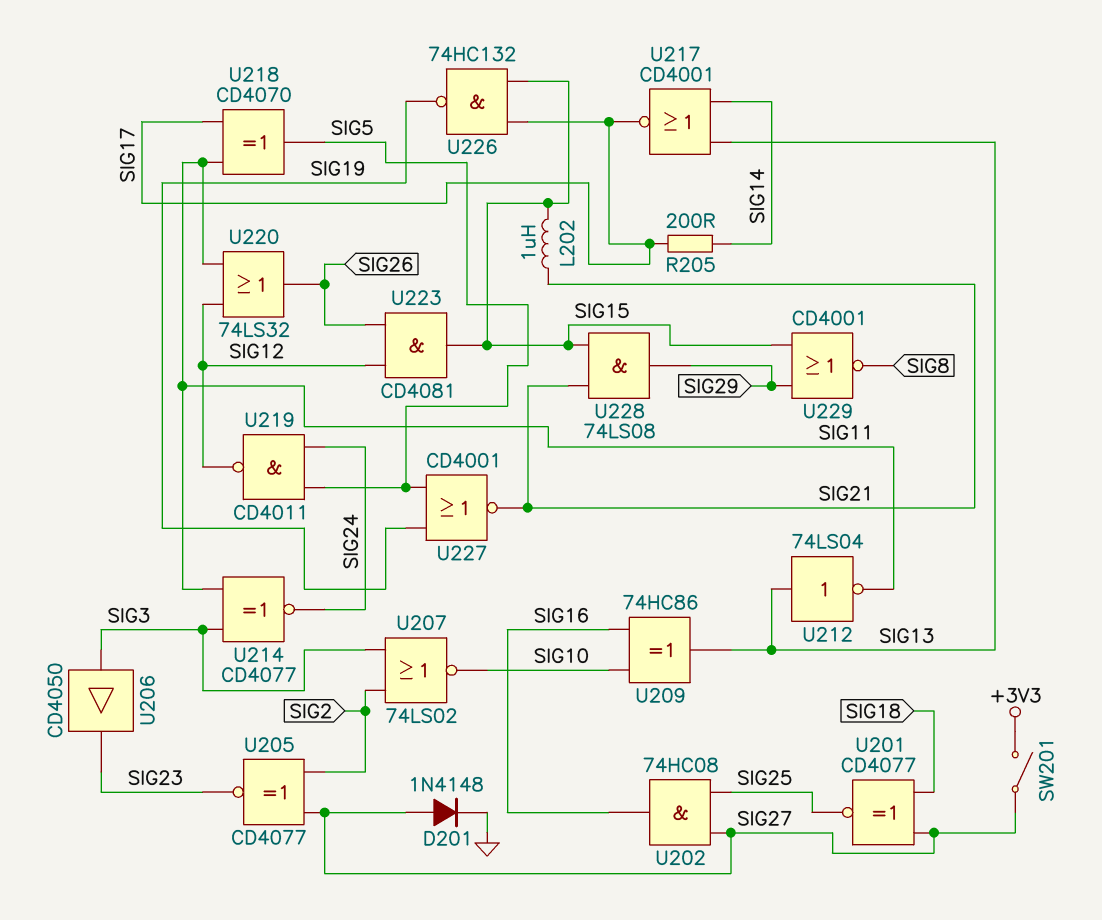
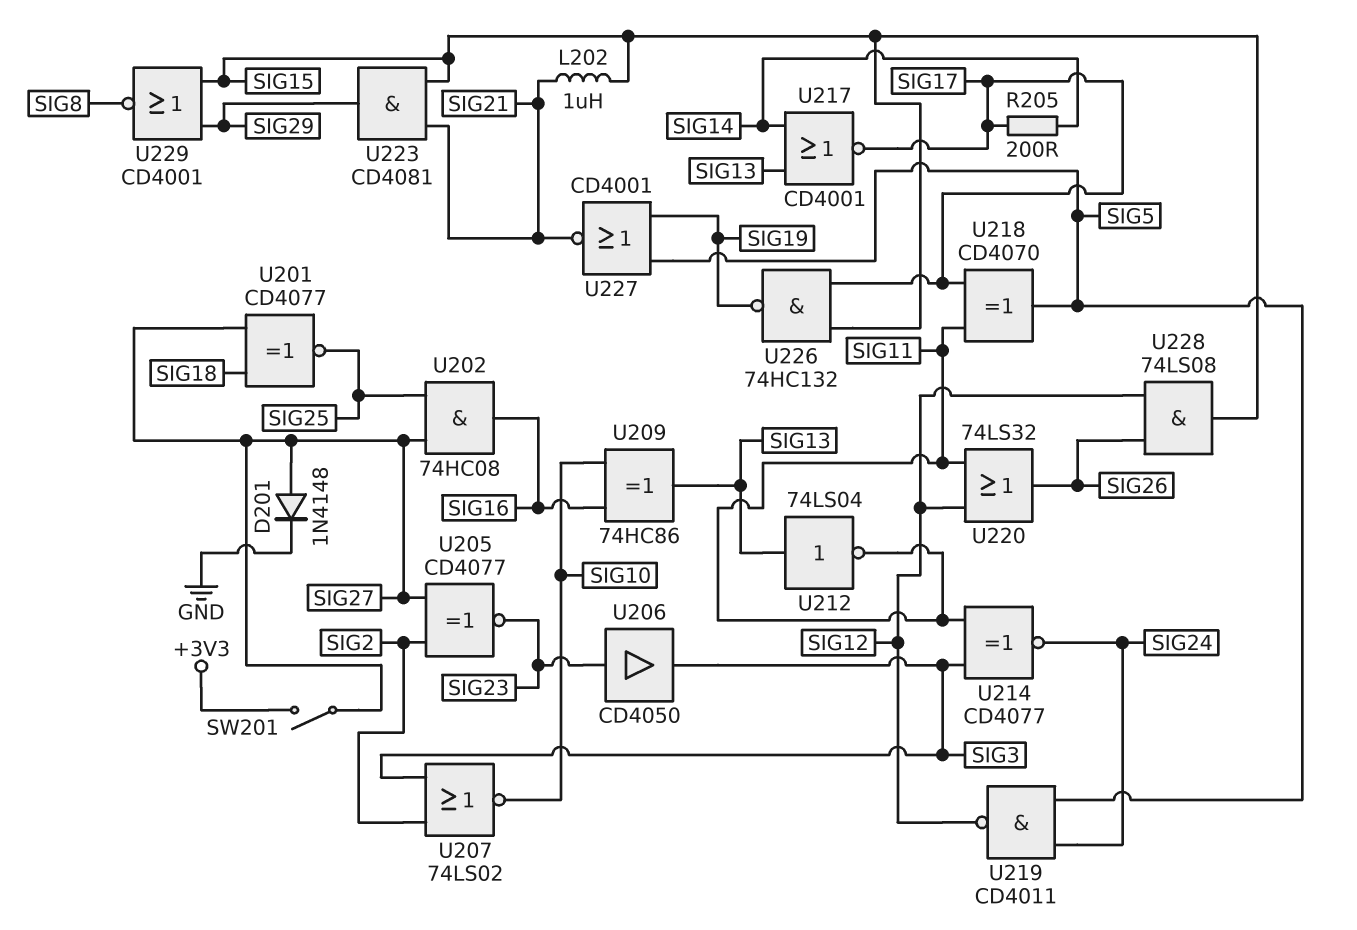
U206: buffer CD4050 (in SIG3, out SIG23) -> buffer CD4050 (in SIG23, out SIG3)
U223: AND CD4081 (in SIG12, in SIG26, out SIG15) -> AND CD4081 (in SIG15, in SIG21, out SIG29)
U228: AND 74LS08 (in SIG15, in SIG21, out SIG29) -> AND 74LS08 (in SIG12, in SIG26, out SIG15)

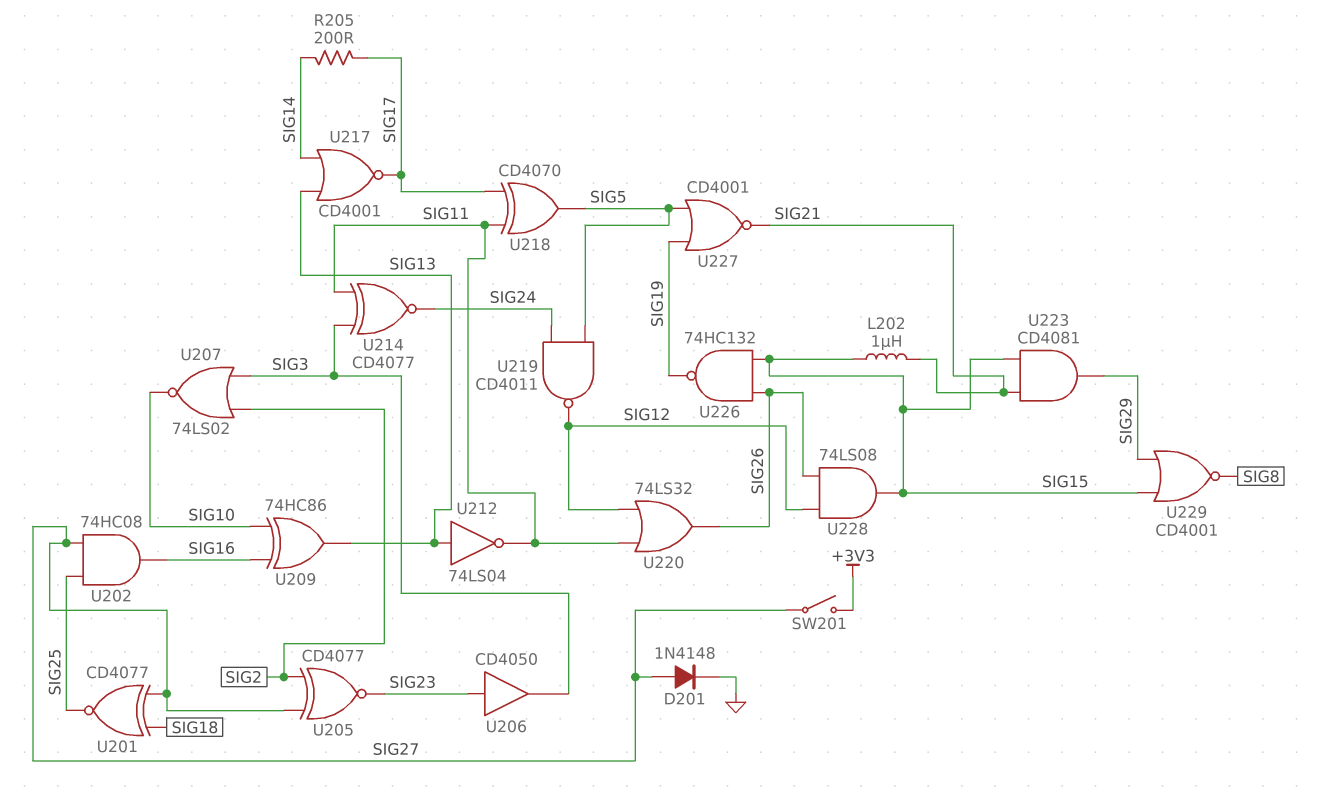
U226: NAND 74HC132 (in SIG15, in SIG17, out SIG19) -> NAND 74HC132 (in SIG15, in SIG26, out SIG19)

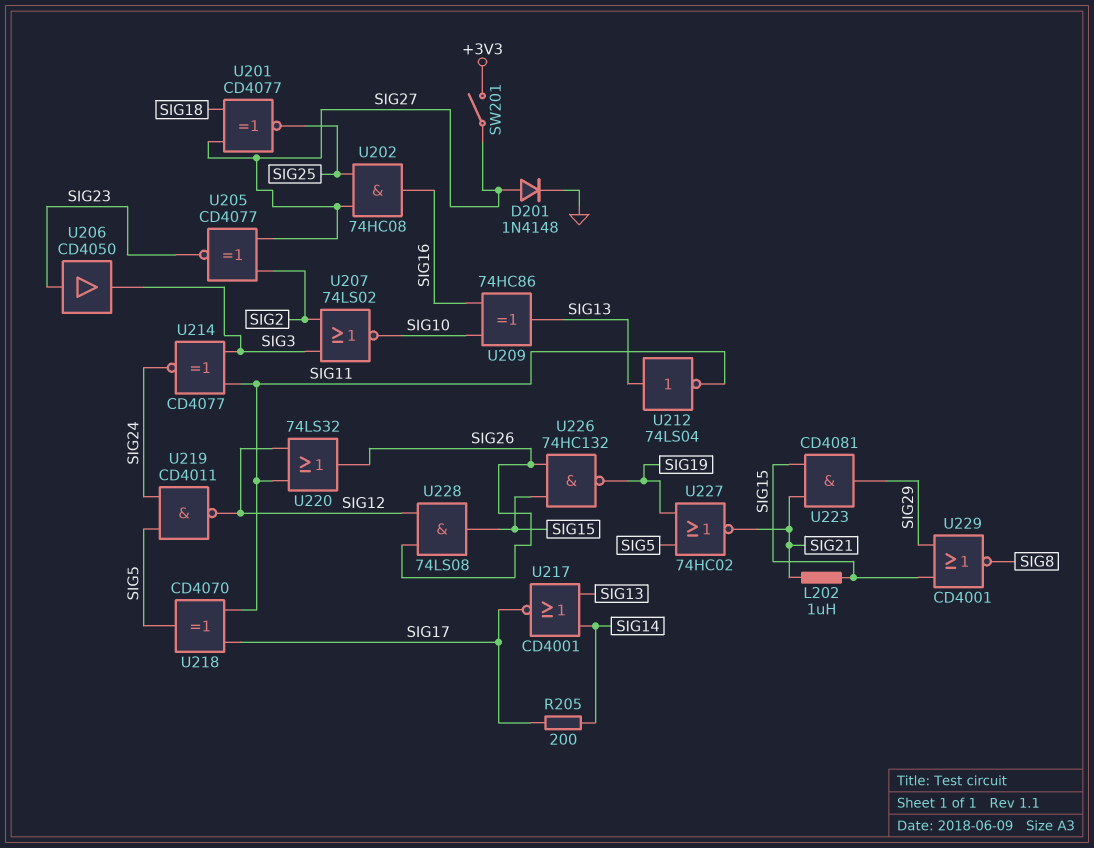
U227: NOR CD4001 (in SIG5, in SIG19, out SIG21) -> NOR 74HC02 (in SIG5, in SIG19, out SIG21)

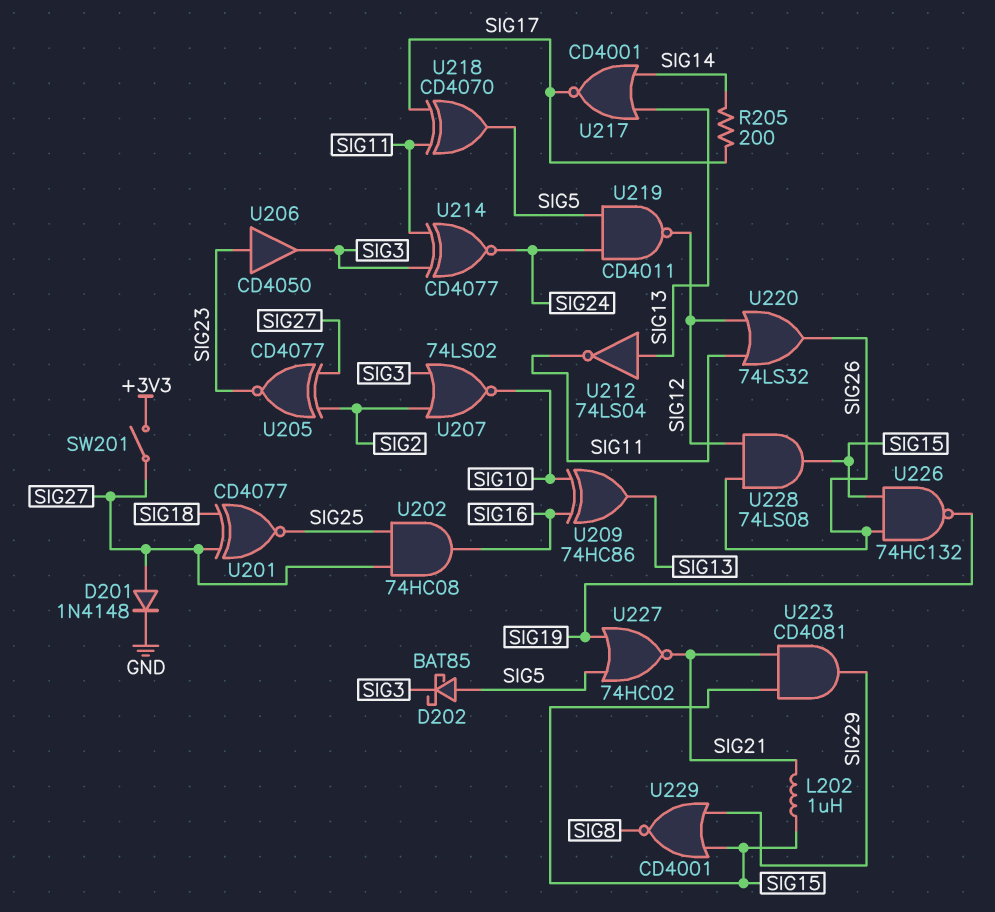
D202: none -> schottky BAT85 (A SIG5, K SIG3)

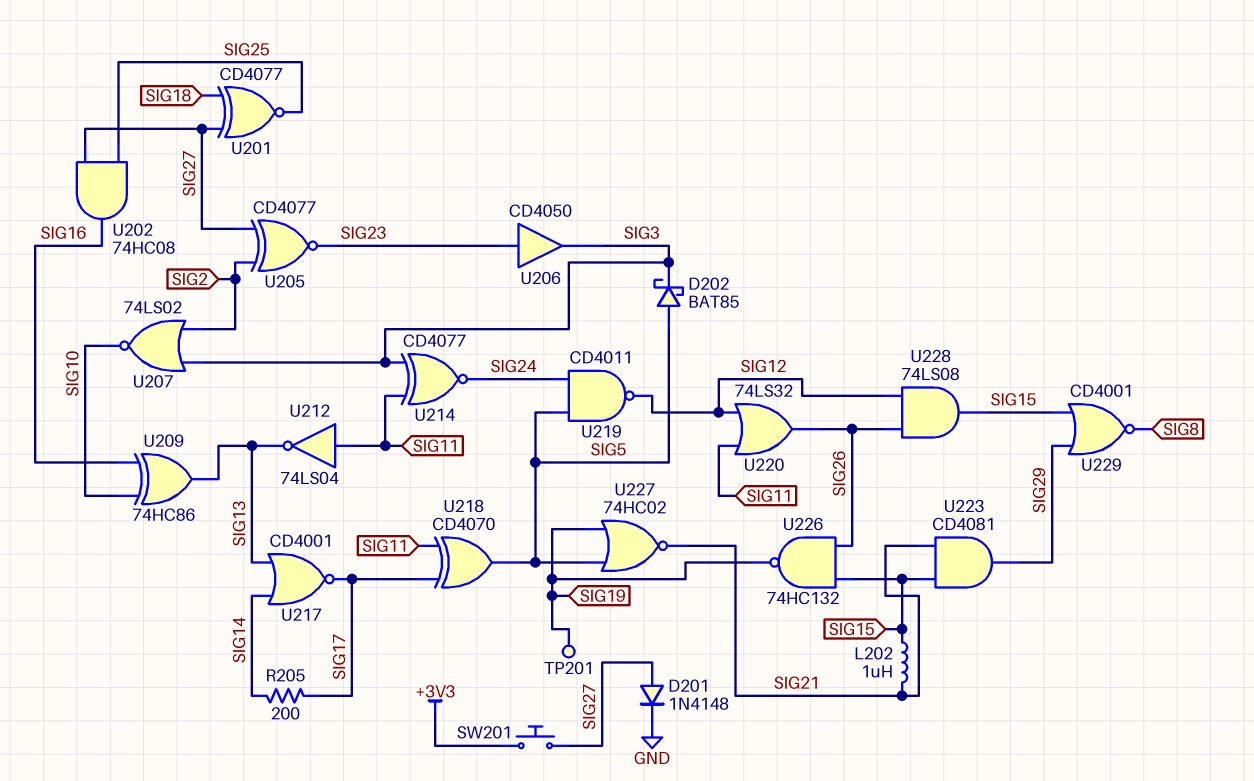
SW201: switch (+3V3, SIG27) -> button (+3V3, SIG27)
TP201: none -> test point (SIG19)
U212: NOT 74LS04 (in SIG13, out SIG11) -> NOT 74LS04 (in SIG11, out SIG13)

